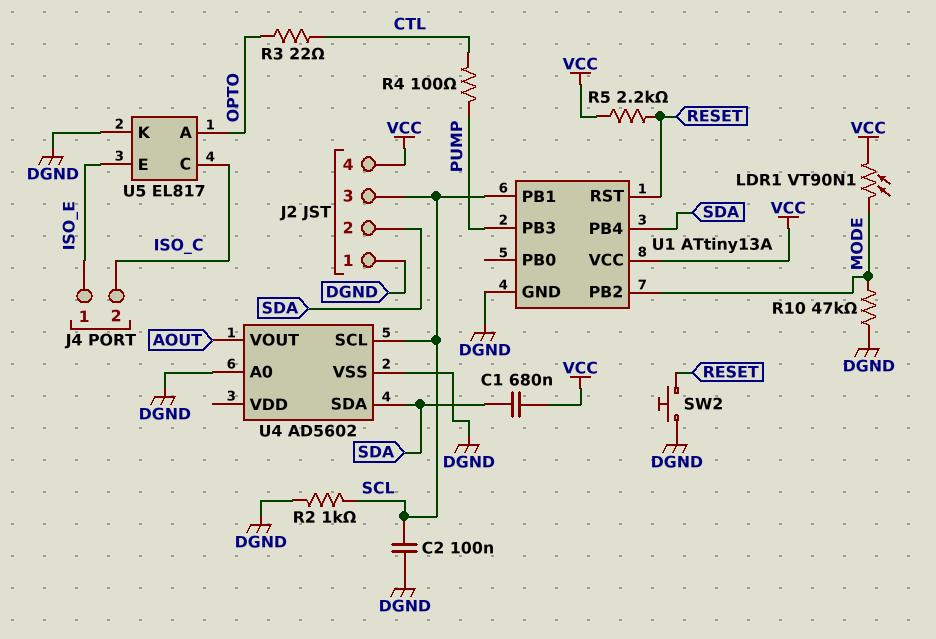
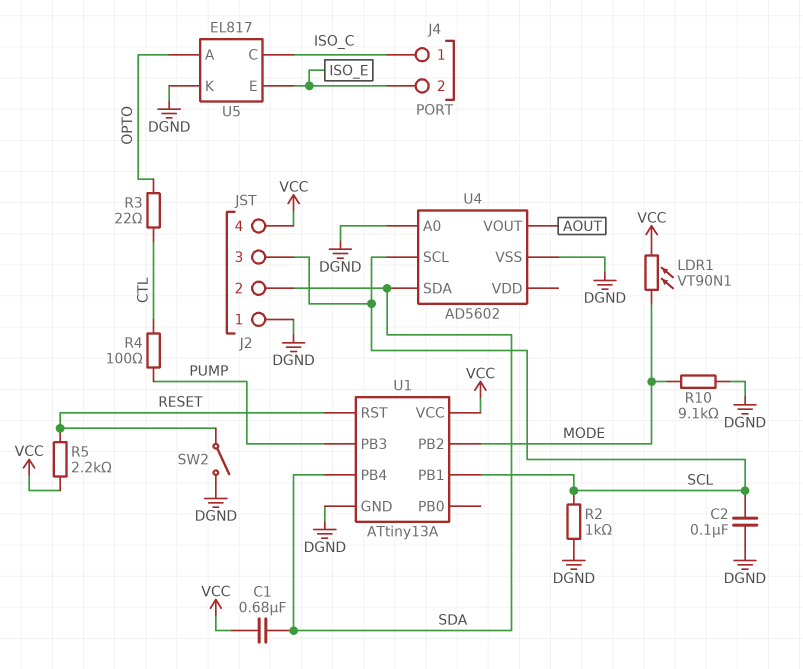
J4 pin 1: ISO_E -> ISO_C
J4 pin 2: ISO_C -> ISO_E
R10: 47k (DGND, MODE) -> 9.1k (DGND, MODE)
SW2: button (DGND, RESET) -> switch (DGND, RESET)

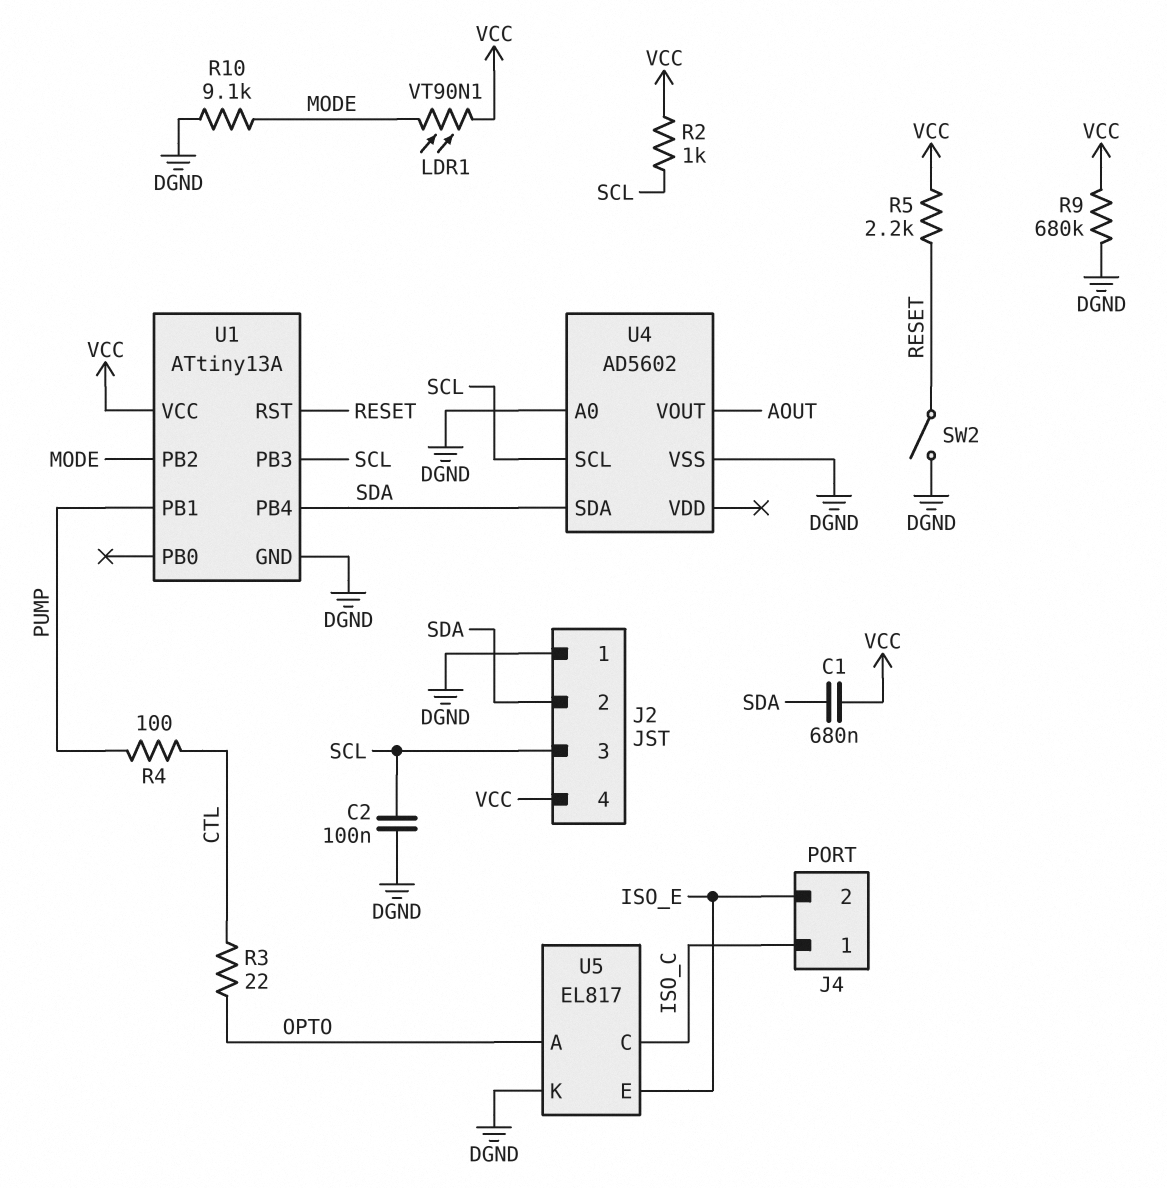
R2: 1k (DGND, SCL) -> 1k (SCL, VCC)
R9: none -> 680k (DGND, VCC)
U1 pin PB1: SCL -> PUMP
U1 pin PB3: PUMP -> SCL

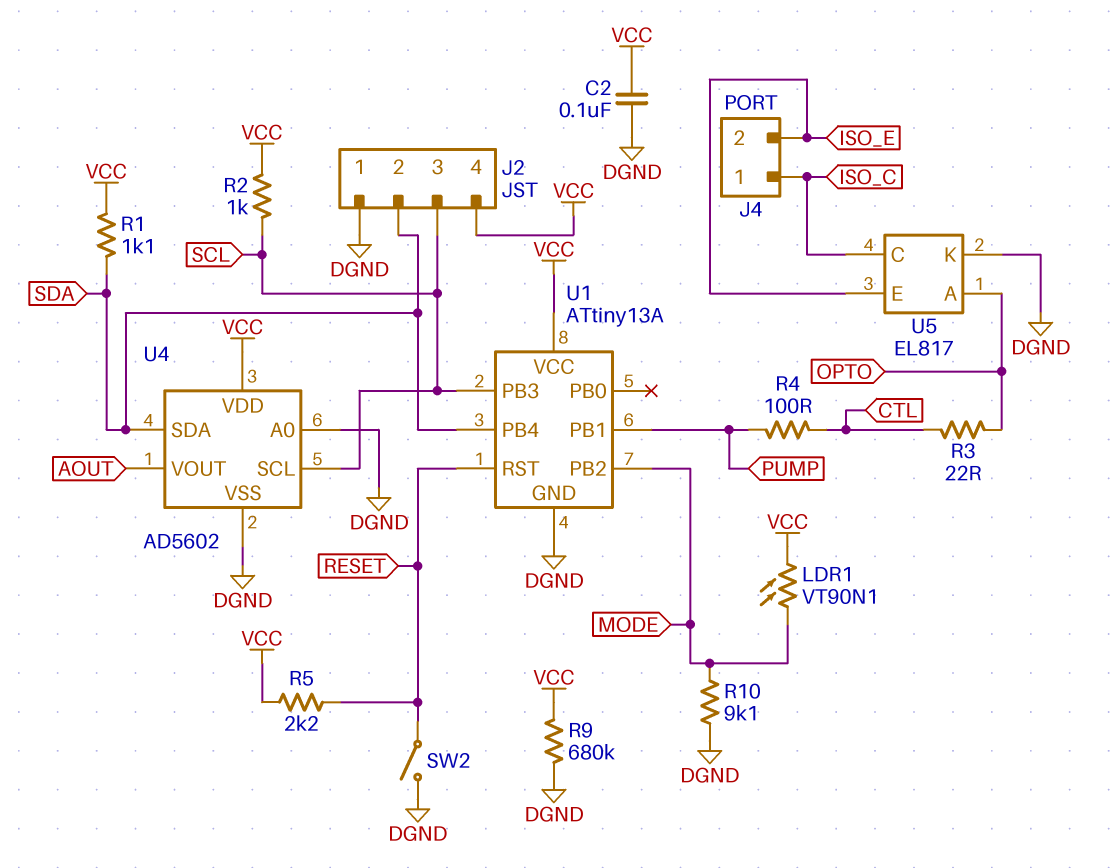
C1: 680nF (SDA, VCC) -> none
C2: 100nF (DGND, SCL) -> 100nF (DGND, VCC)
R1: none -> 1.1k (SDA, VCC)
U4 pin VDD: none -> VCC

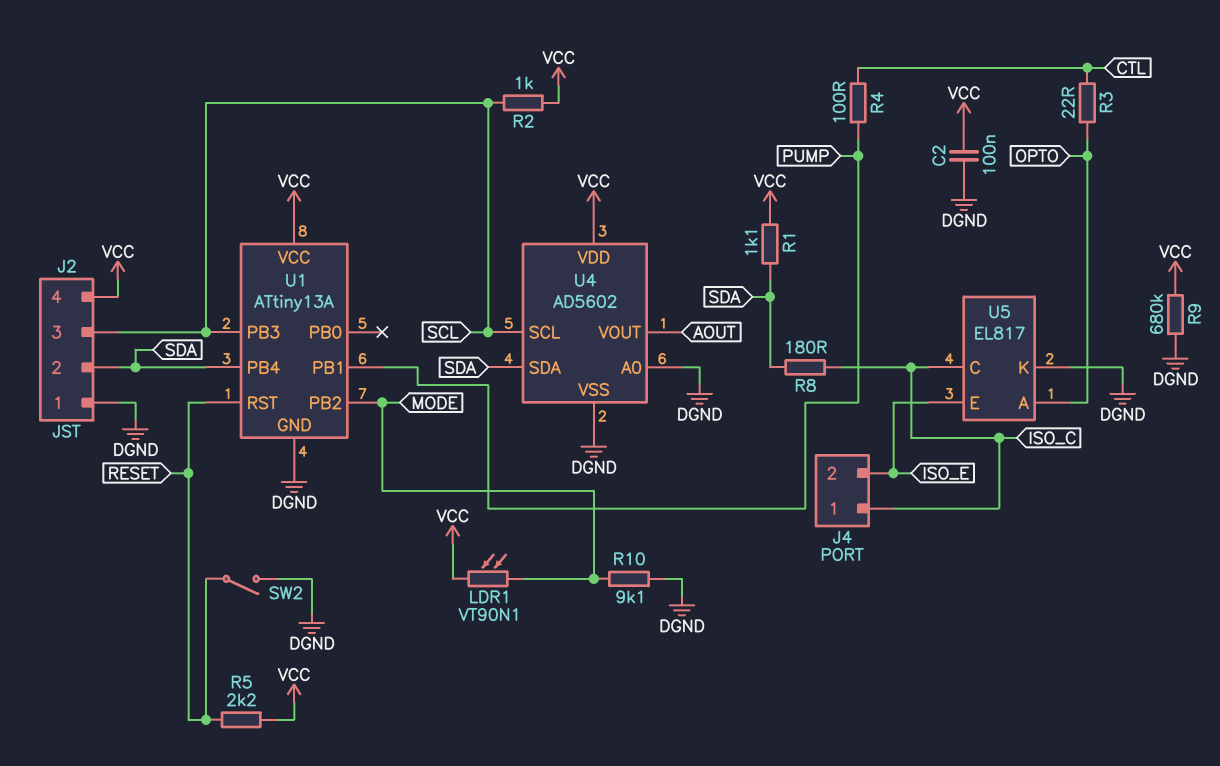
R8: none -> 180 (ISO_C, SDA)

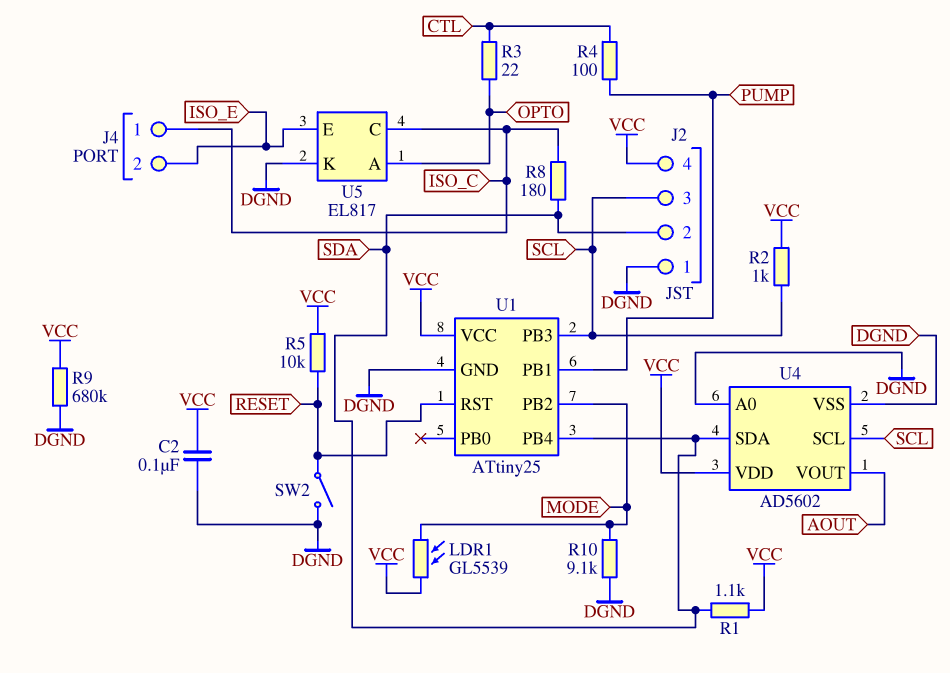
LDR1: VT90N1 (MODE, VCC) -> GL5539 (MODE, VCC)
R5: 2.2k (RESET, VCC) -> 10k (RESET, VCC)
U1: ATtiny13A -> ATtiny25

